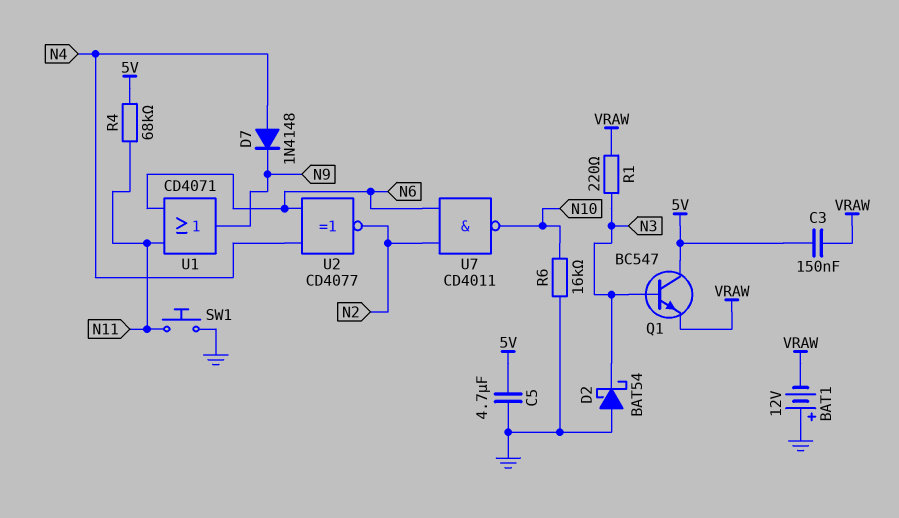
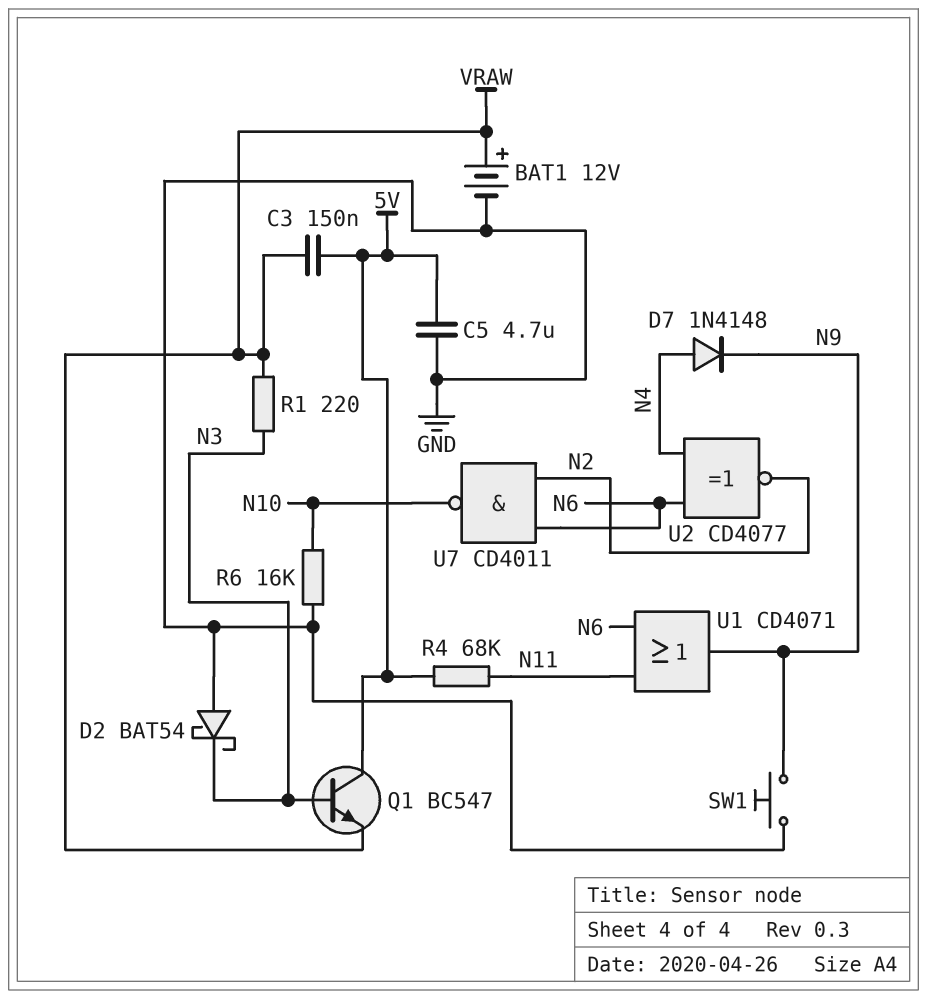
BAT1: 12V (plus GND, minus VRAW) -> 12V (plus VRAW, minus GND)
SW1: button (GND, N11) -> button (GND, N9)

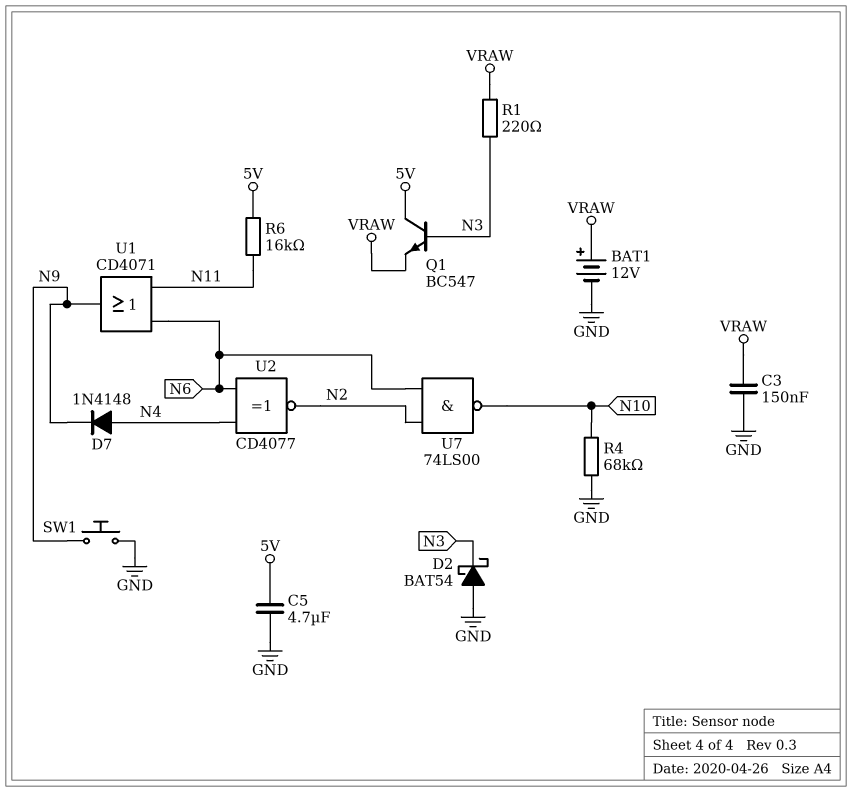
C3: 150nF (5V, VRAW) -> 150nF (GND, VRAW)
R4: 68k (5V, N11) -> 68k (GND, N10)
R6: 16k (GND, N10) -> 16k (5V, N11)
U7: NAND CD4011 (in N2, in N6, out N10) -> NAND 74LS00 (in N2, in N6, out N10)

